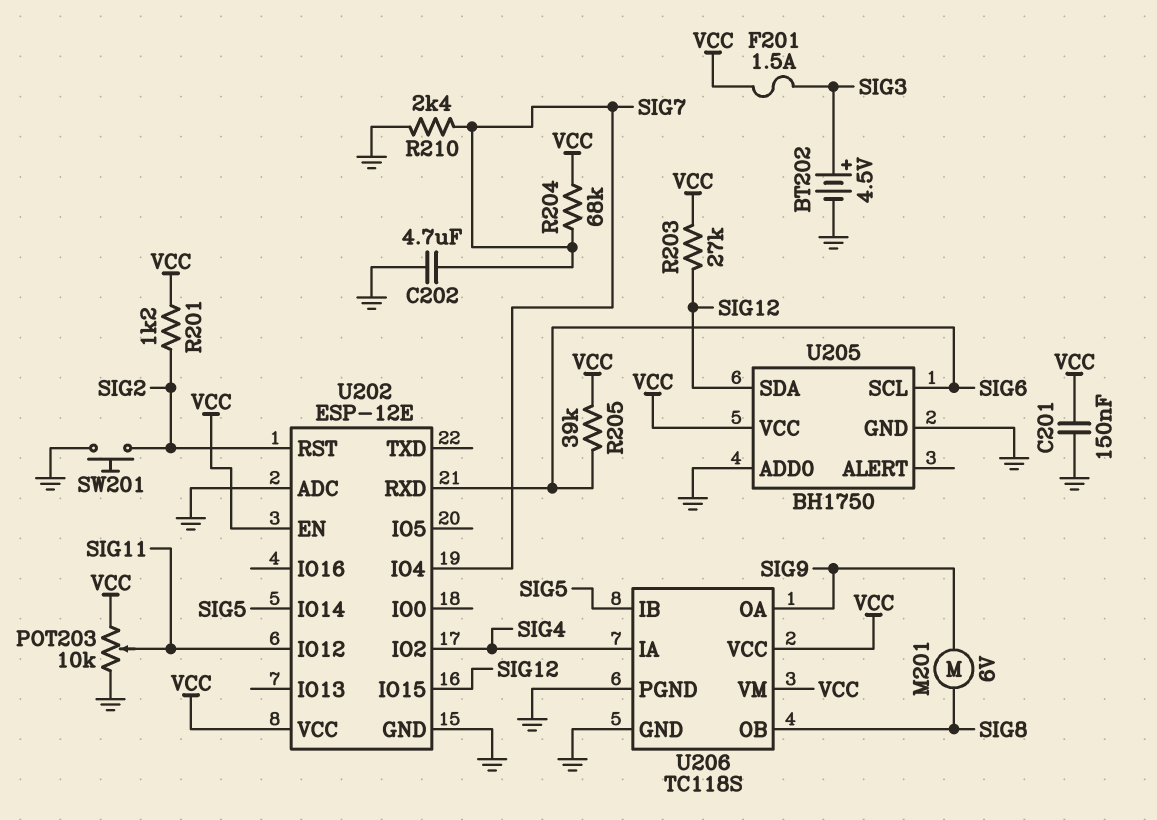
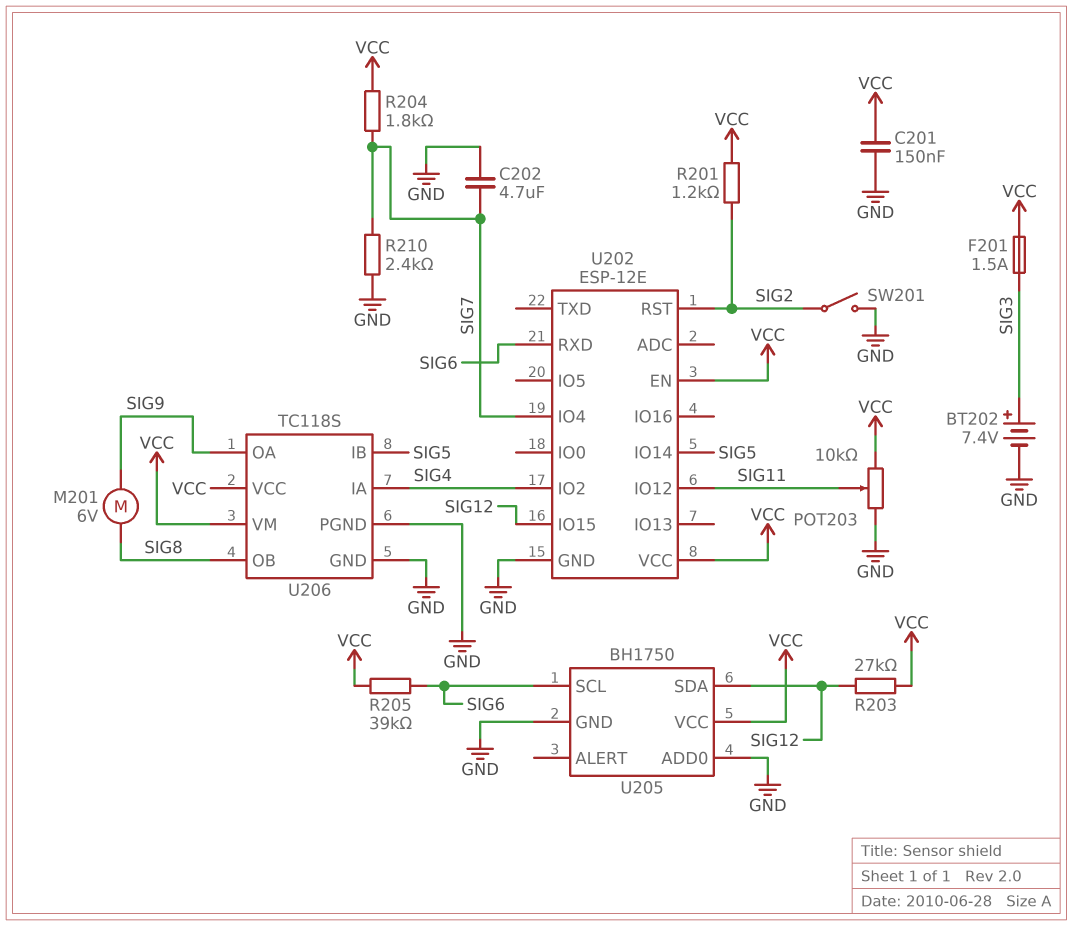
BT202: 4.5V (plus SIG3, minus GND) -> 7.4V (plus SIG3, minus GND)
R204: 68k (SIG7, VCC) -> 1.8k (SIG7, VCC)
SW201: button (GND, SIG2) -> switch (GND, SIG2)
U202 pin ADC: GND -> none

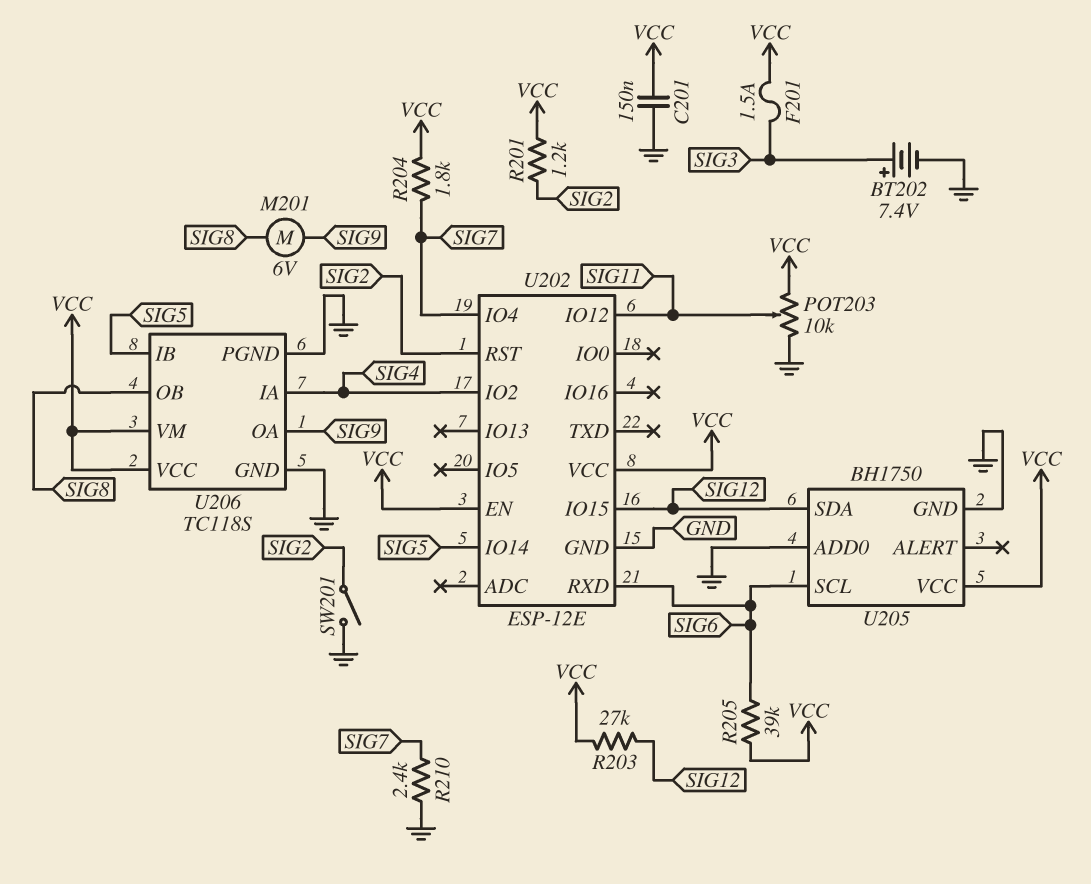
C202: 4.7uF (GND, SIG7) -> none

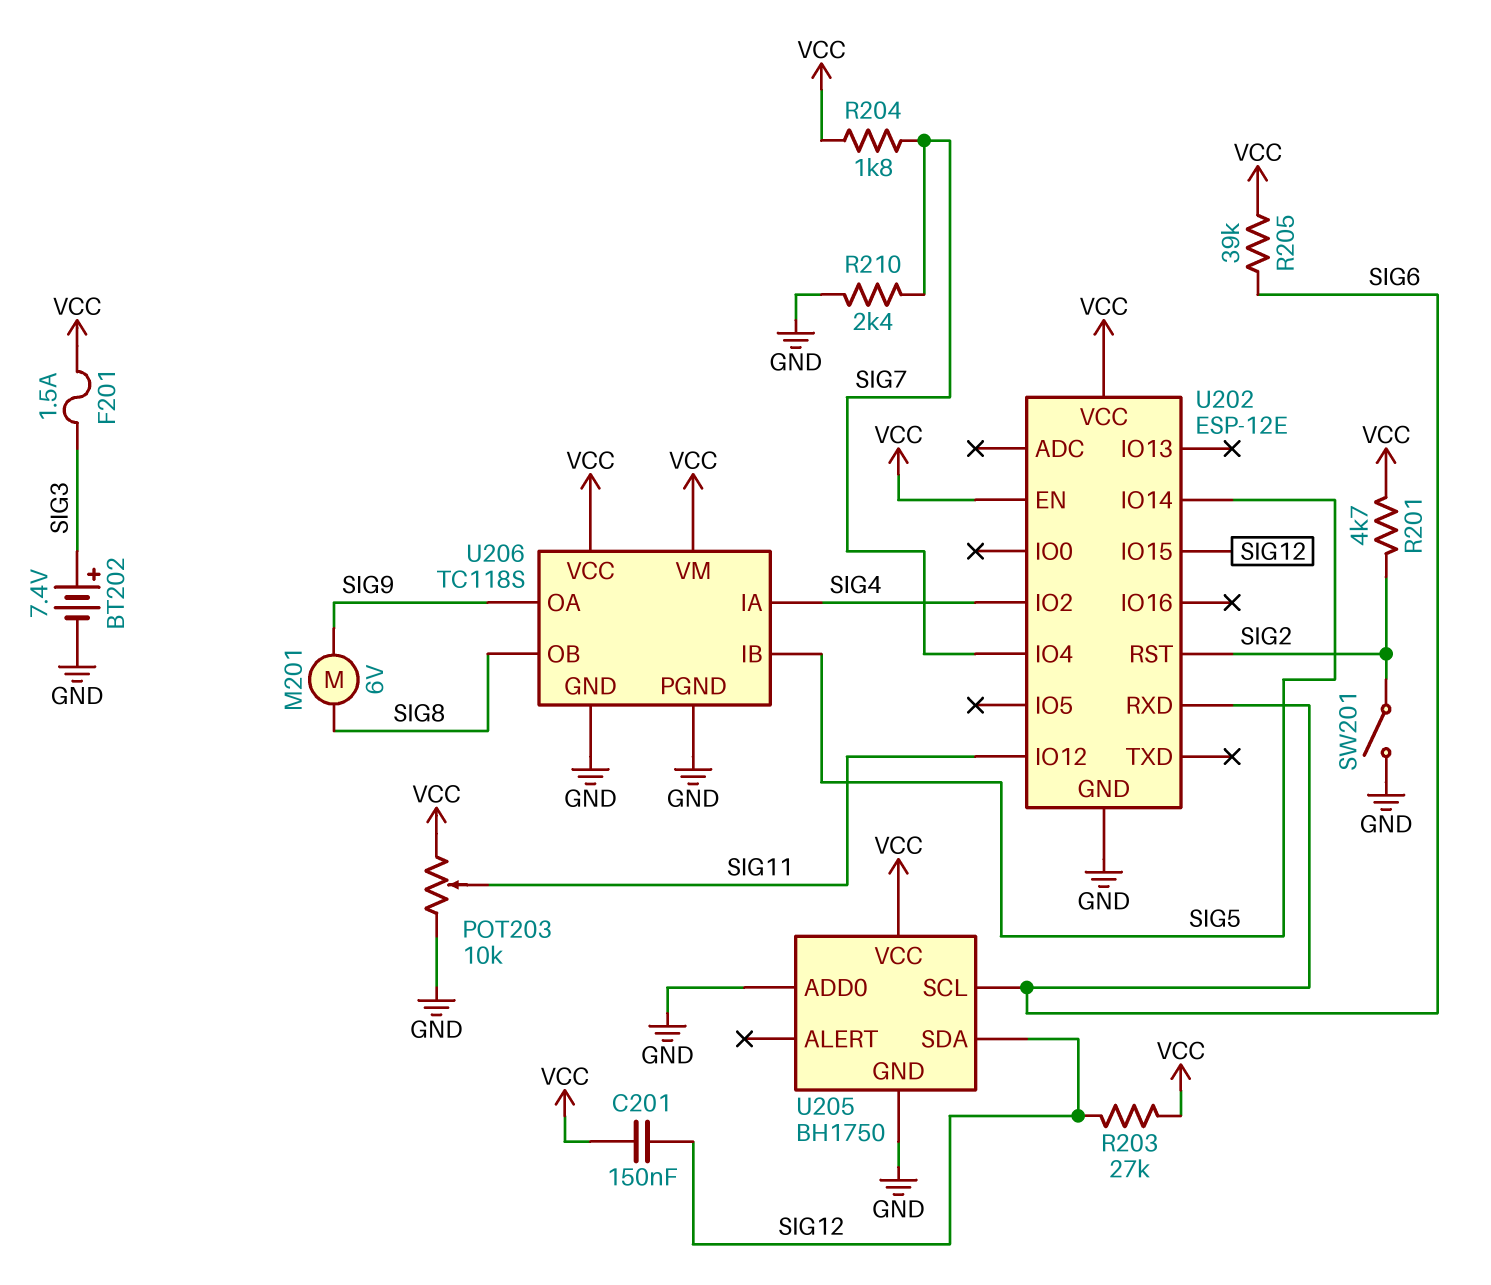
C201: 150nF (GND, VCC) -> 150nF (SIG12, VCC)
R201: 1.2k (SIG2, VCC) -> 4.7k (SIG2, VCC)

